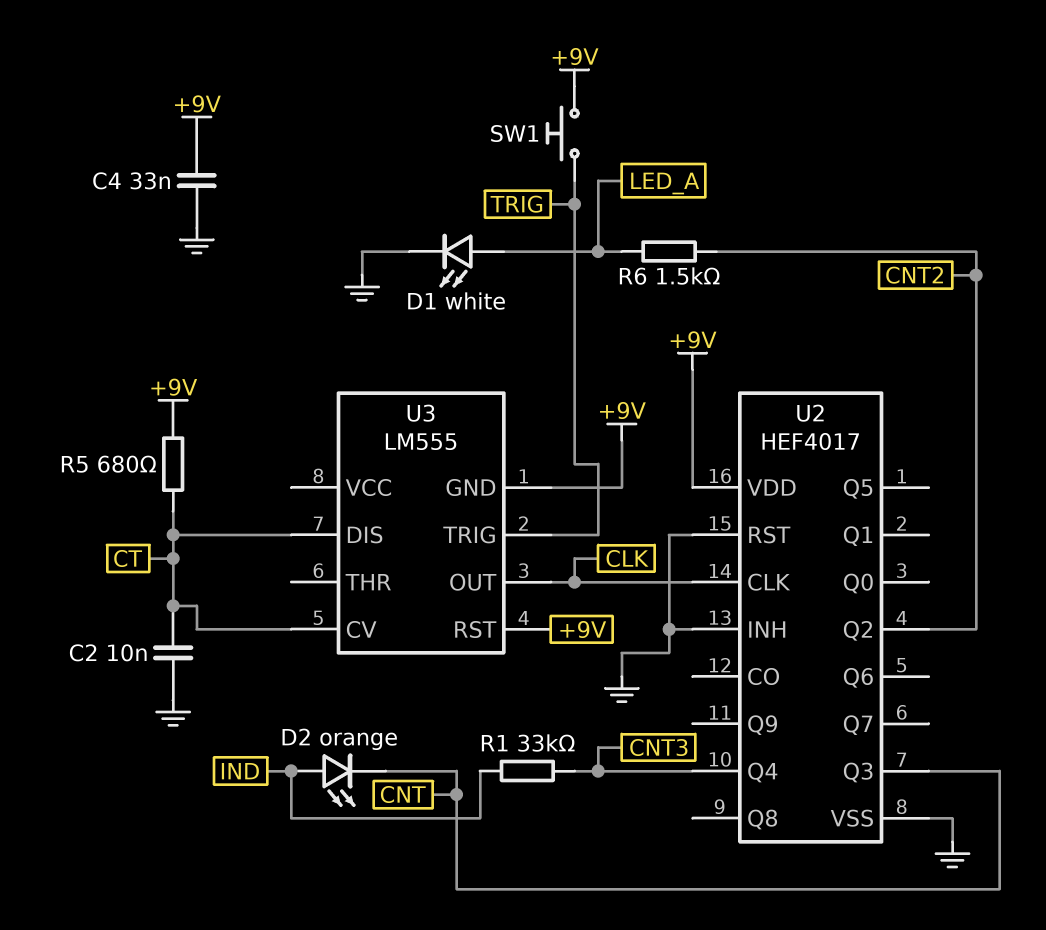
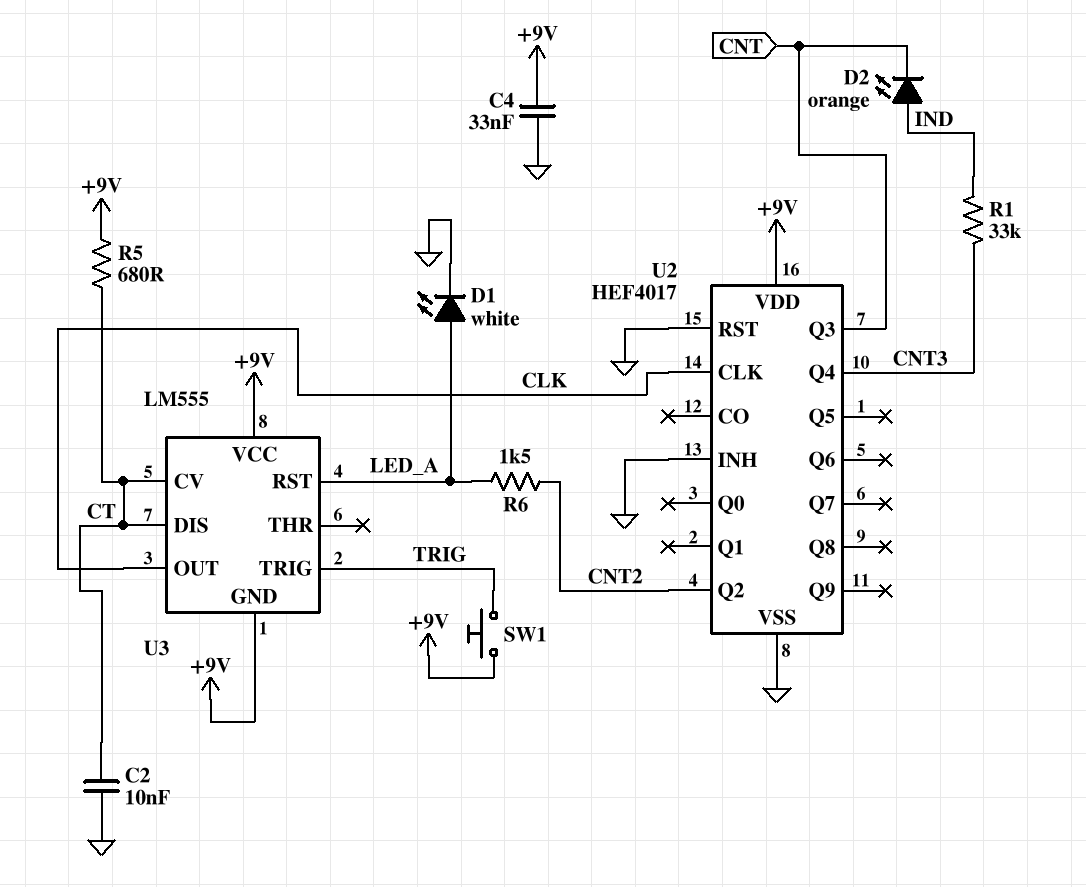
U3 pin RST: +9V -> LED_A
U3 pin VCC: none -> +9V

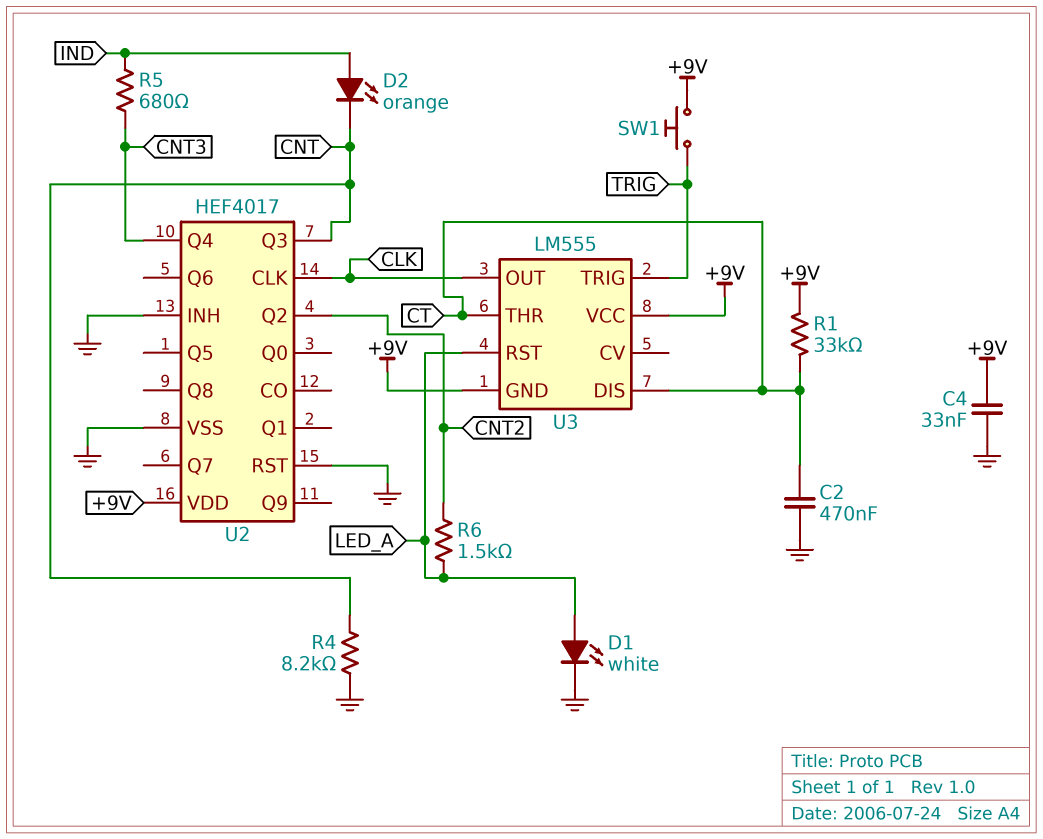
C2: 10nF (CT, GND) -> 470nF (CT, GND)
R1: 33k (CNT3, IND) -> 33k (+9V, CT)
R4: none -> 8.2k (CNT, GND)
R5: 680 (+9V, CT) -> 680 (CNT3, IND)
U3 pin CV: CT -> none
U3 pin THR: none -> CT

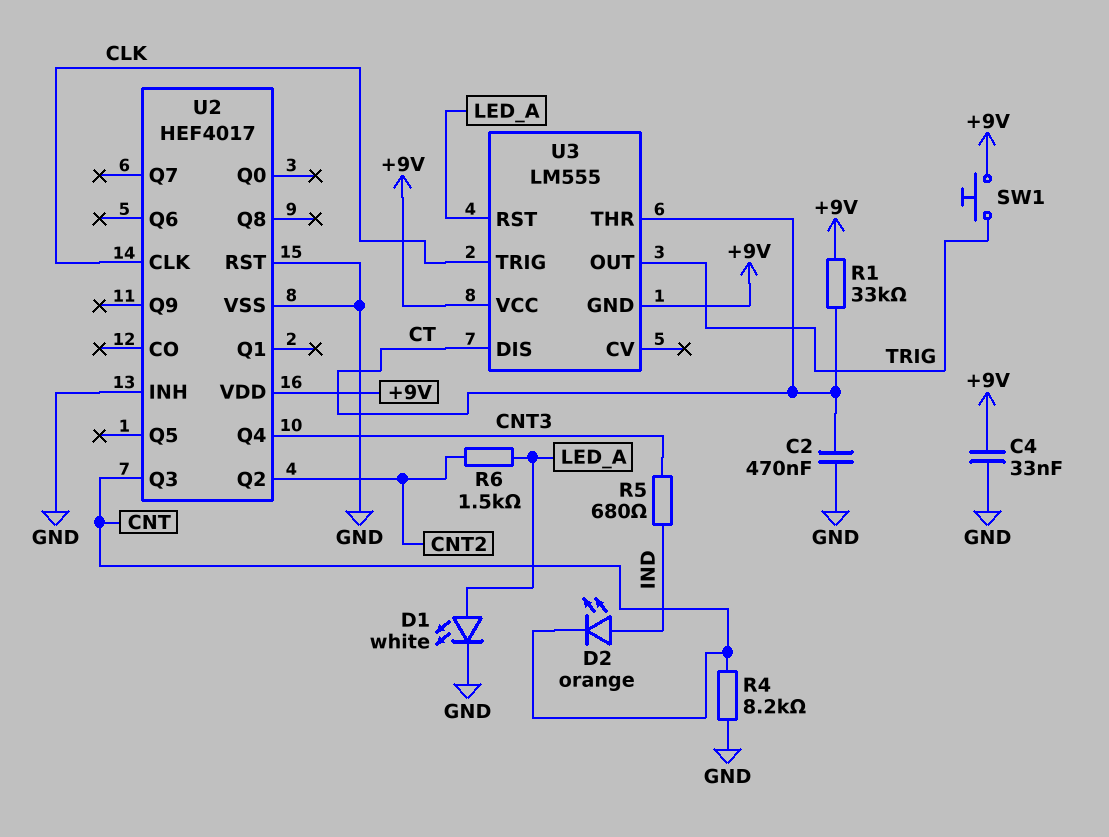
U3 pin OUT: CLK -> TRIG
U3 pin TRIG: TRIG -> CLK

